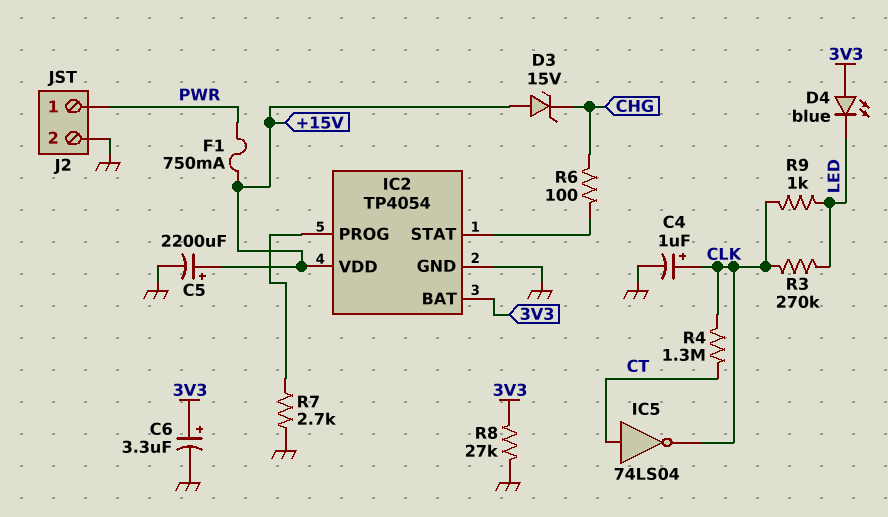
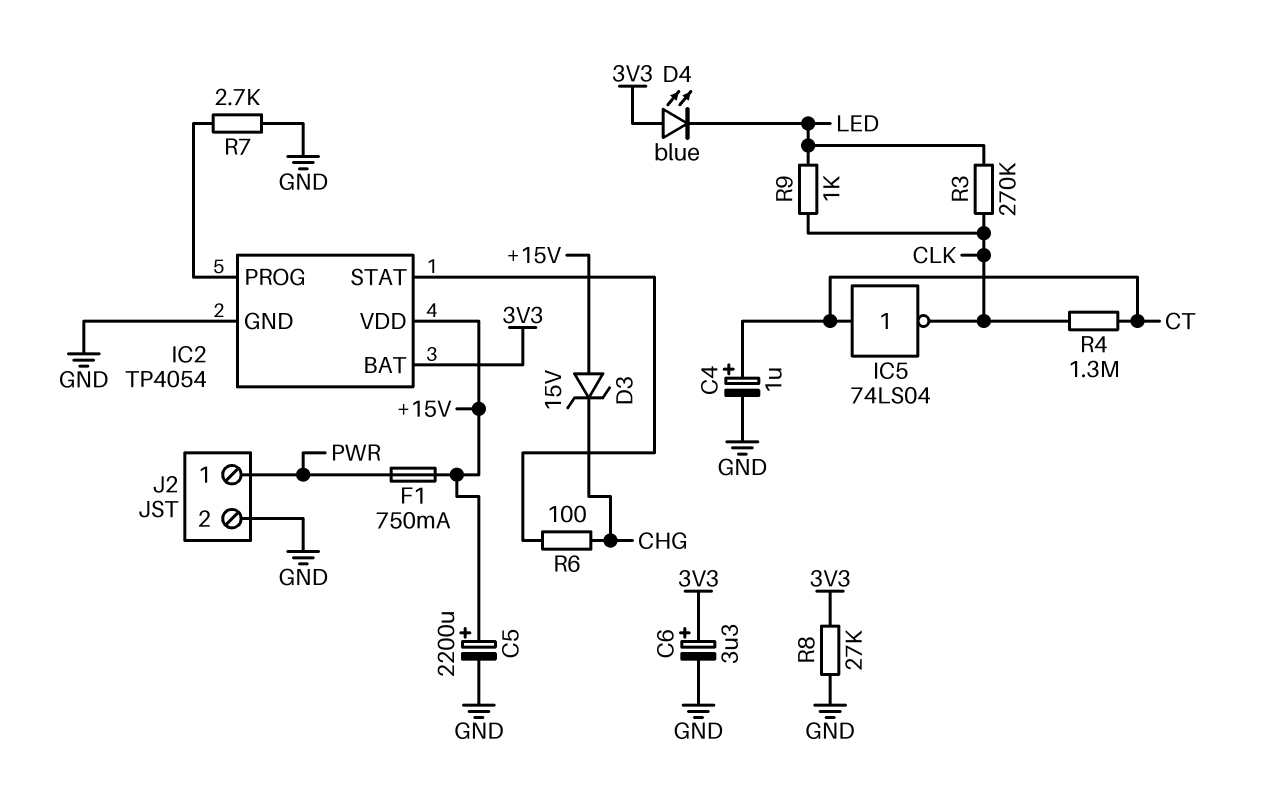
C4: 1uF (plus CLK, minus GND) -> 1uF (plus CT, minus GND)

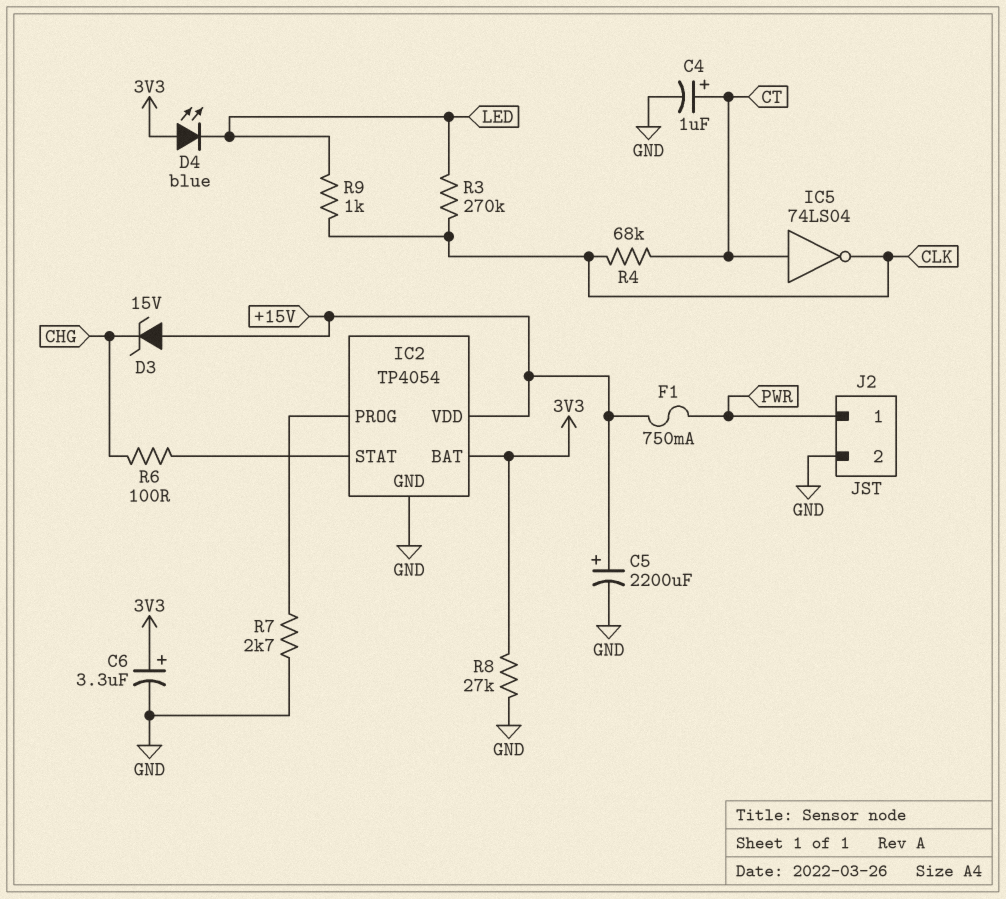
R4: 1.3M (CLK, CT) -> 68k (CLK, CT)

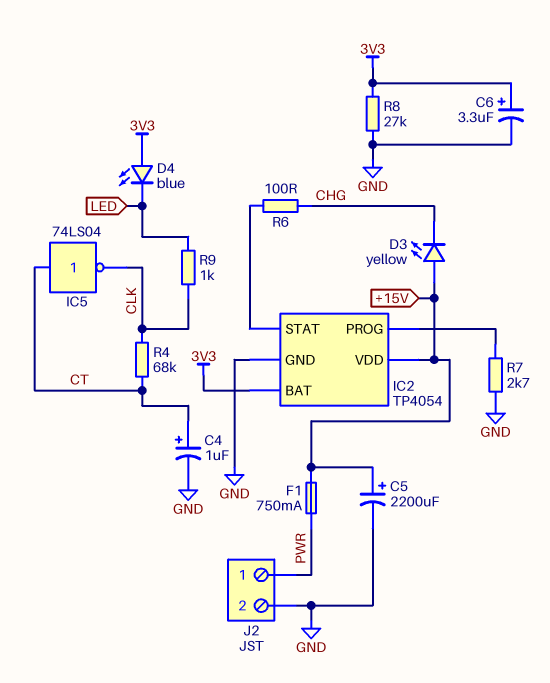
D3: zener 15V (A +15V, K CHG) -> LED yellow (A +15V, K CHG)
R3: 270k (CLK, LED) -> none

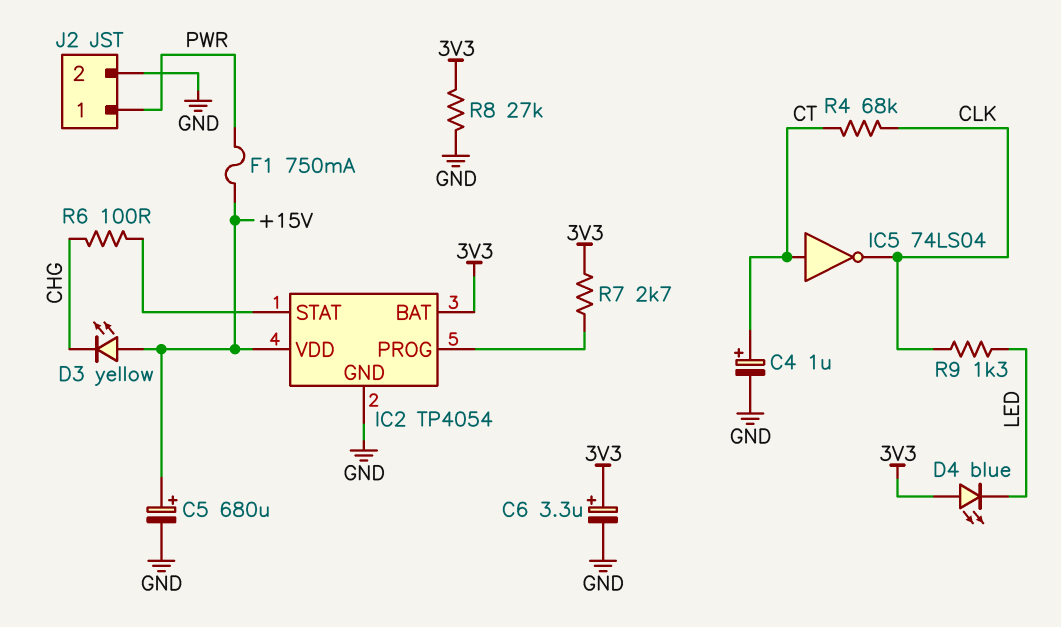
C5: 2200uF (plus +15V, minus GND) -> 680uF (plus +15V, minus GND)
R7: 2.7k (GND, IC2/PROG) -> 2.7k (3V3, IC2/PROG)
R9: 1k (CLK, LED) -> 1.3k (CLK, LED)

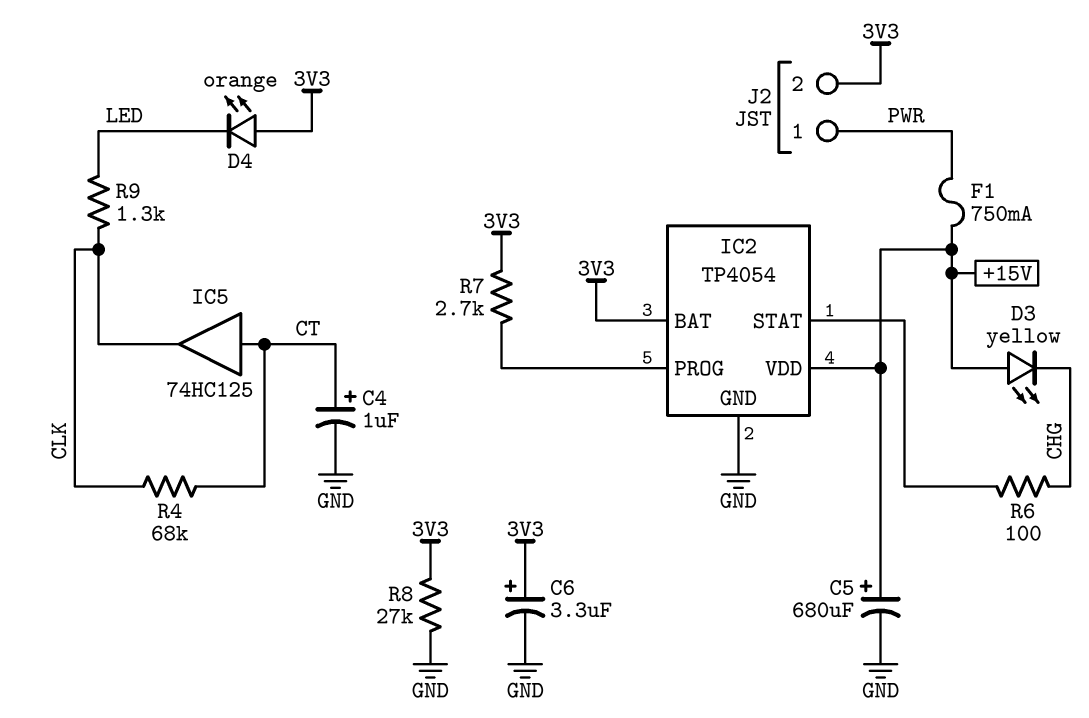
D4: LED blue (A 3V3, K LED) -> LED orange (A 3V3, K LED)
IC5: NOT 74LS04 (in CT, out CLK) -> buffer 74HC125 (in CT, out CLK)
J2 pin 2: GND -> 3V3

